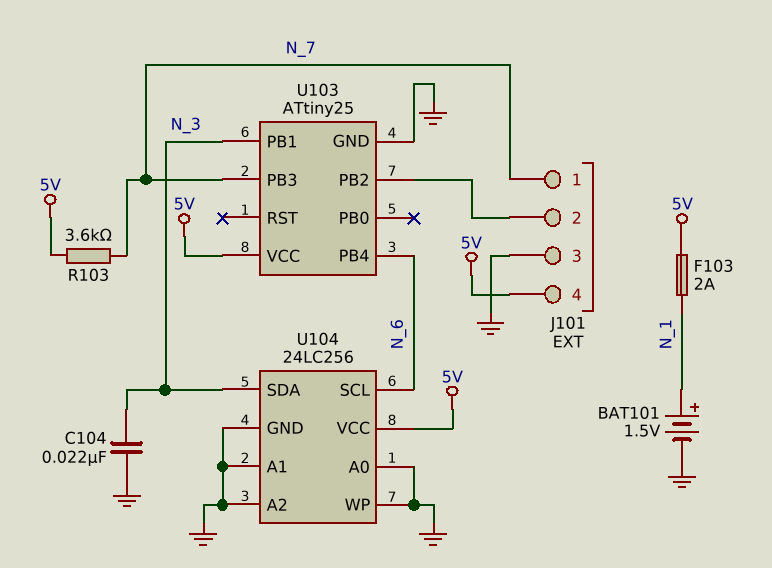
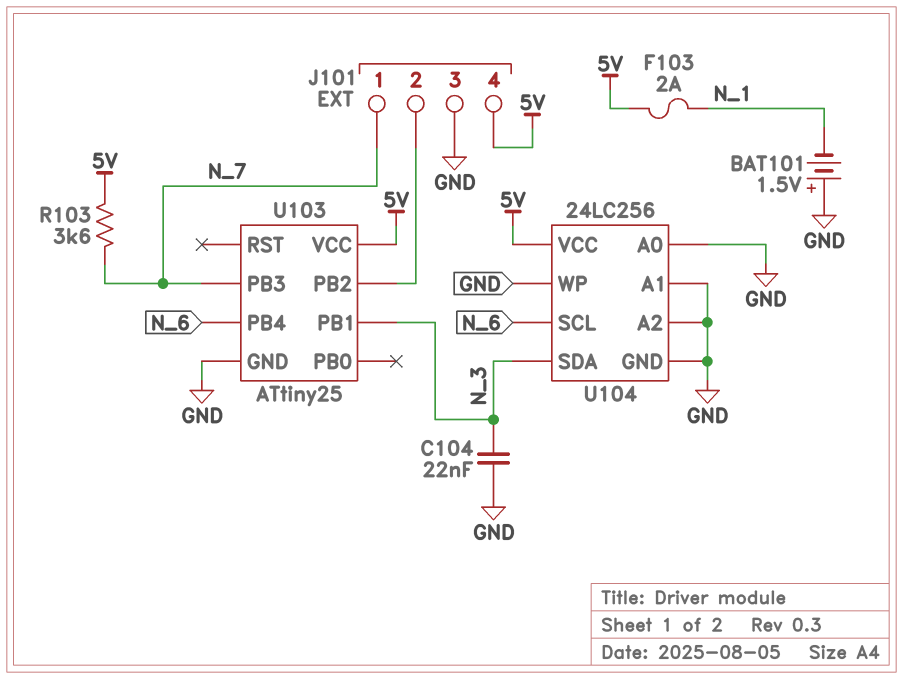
BAT101: 1.5V (plus N_1, minus GND) -> 1.5V (plus GND, minus N_1)

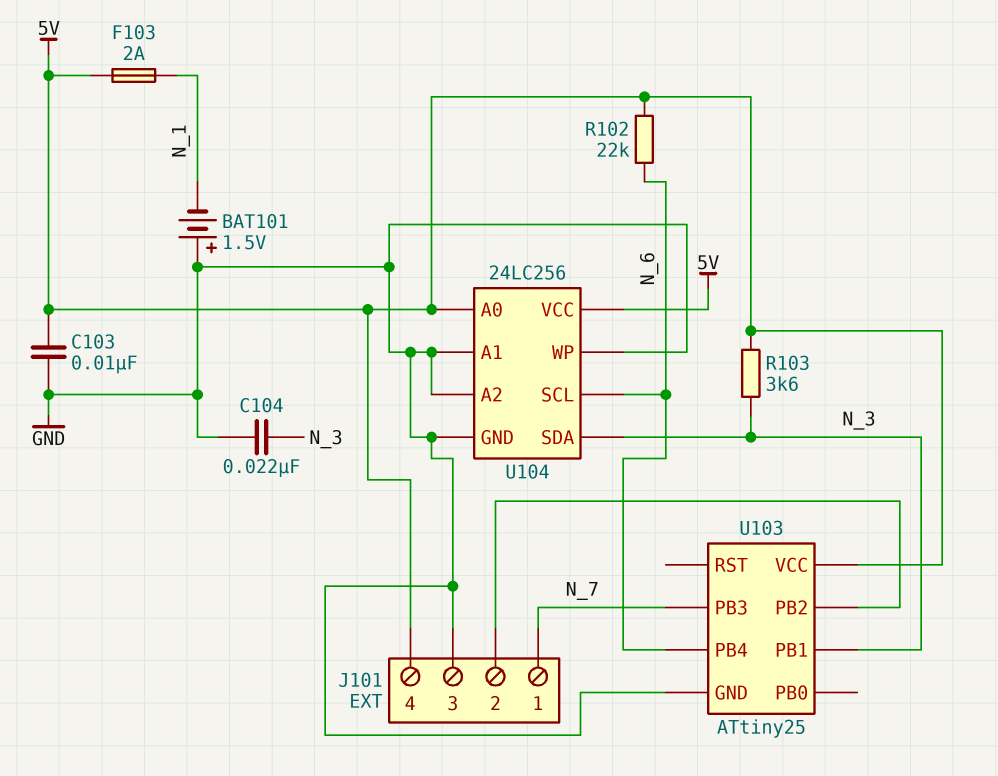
C103: none -> 10nF (5V, GND)
R102: none -> 22k (5V, N_6)
R103: 3.6k (5V, N_7) -> 3.6k (5V, N_3)
U104 pin A0: GND -> 5V

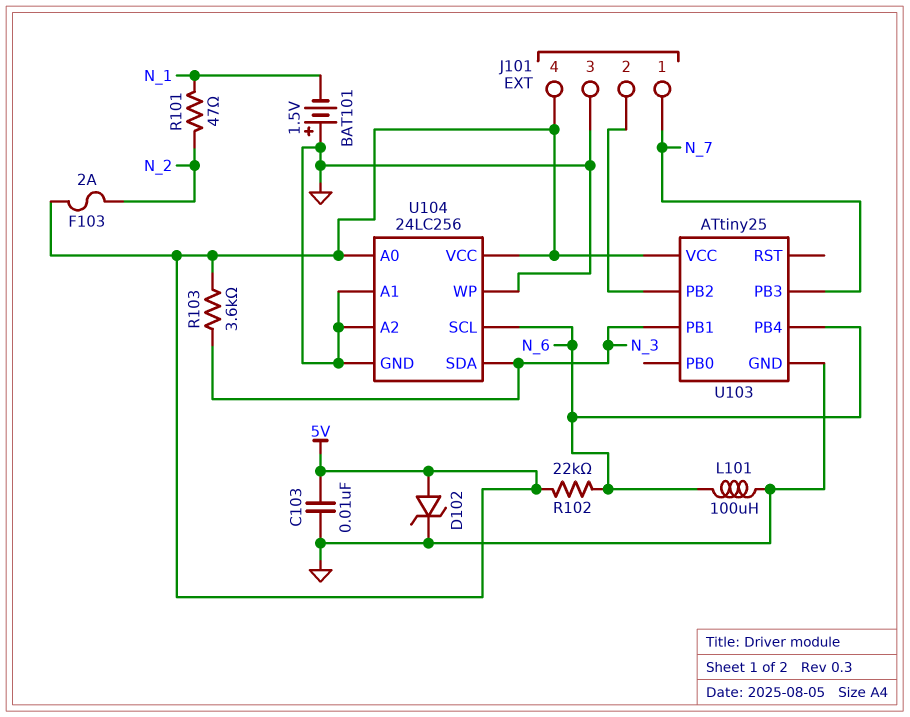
C104: 22nF (GND, N_3) -> none
D102: none -> zener (A 5V, K GND)
F103: 2A (5V, N_1) -> 2A (5V, N_2)
L101: none -> 100uH (GND, N_6)
R101: none -> 47 (N_1, N_2)

